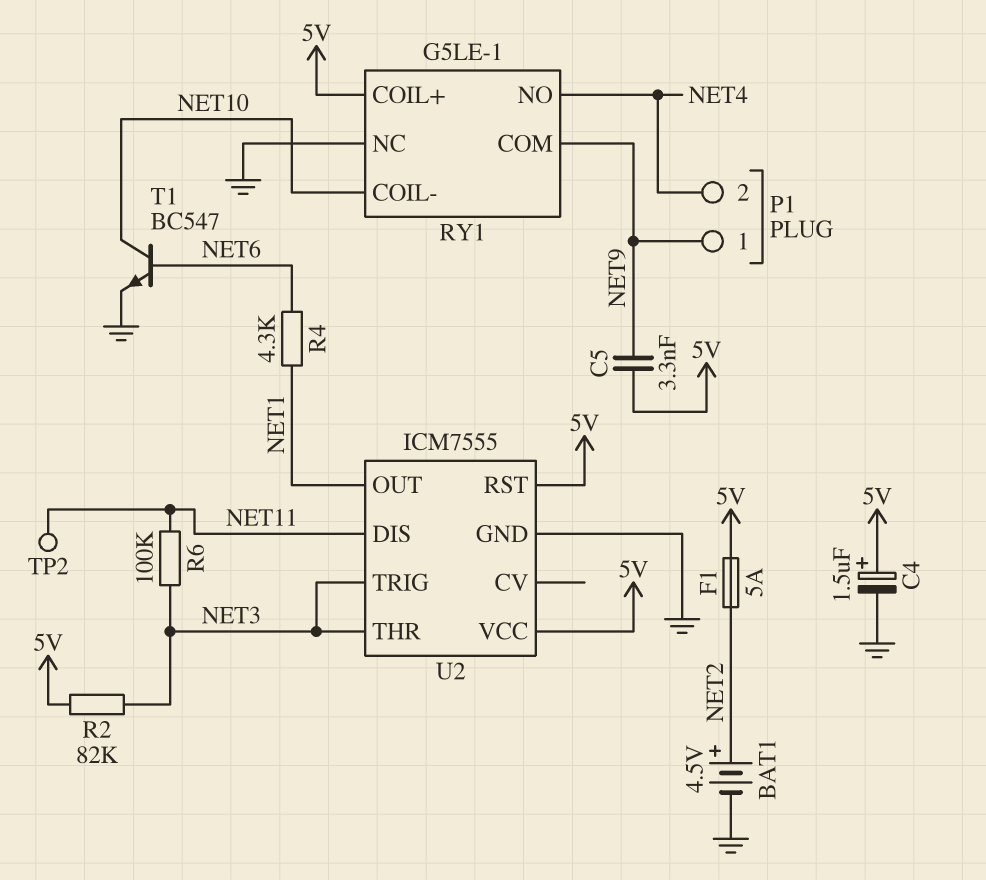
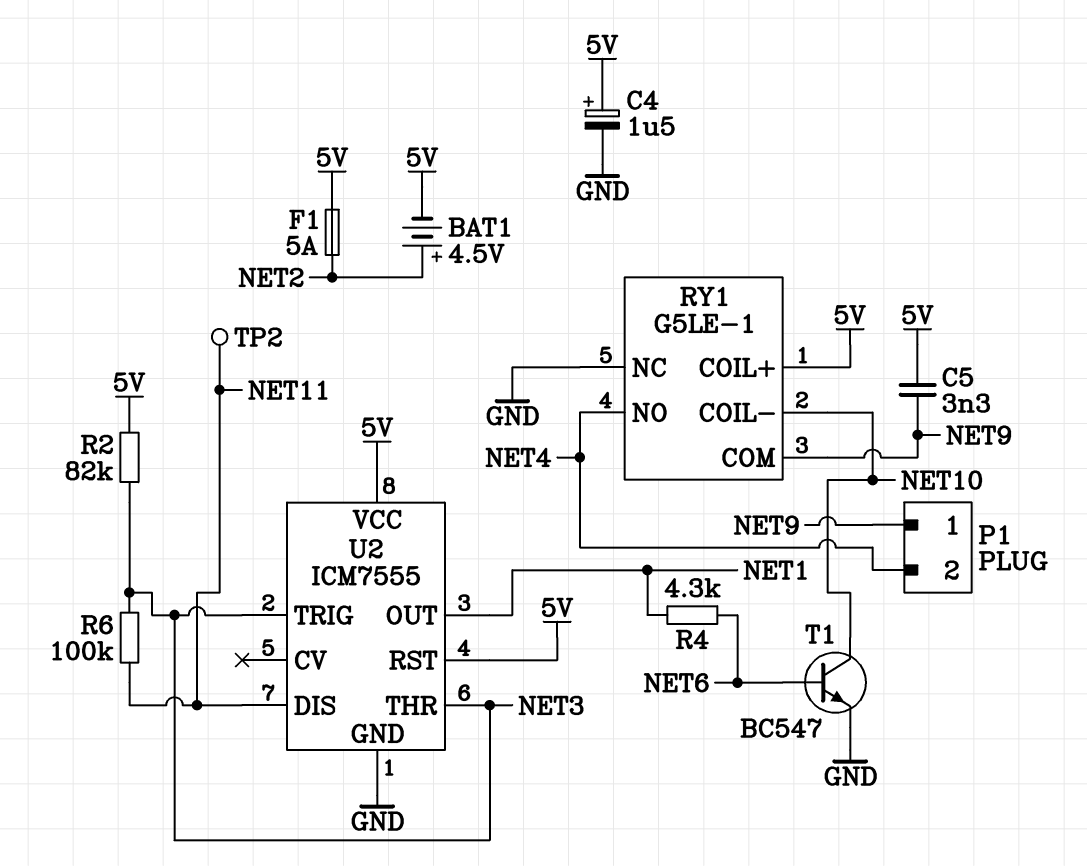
BAT1: 4.5V (plus NET2, minus GND) -> 4.5V (plus NET2, minus 5V)

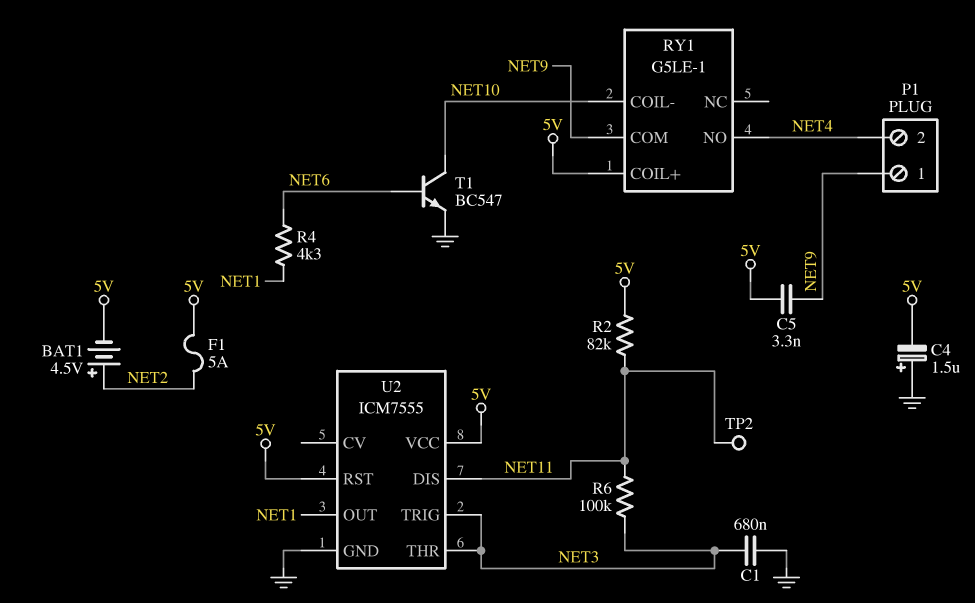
C1: none -> 680nF (GND, NET3)
C4: 1.5uF (plus 5V, minus GND) -> 1.5uF (plus GND, minus 5V)
R2: 82k (5V, NET3) -> 82k (5V, NET11)
RY1 pin NC: GND -> none

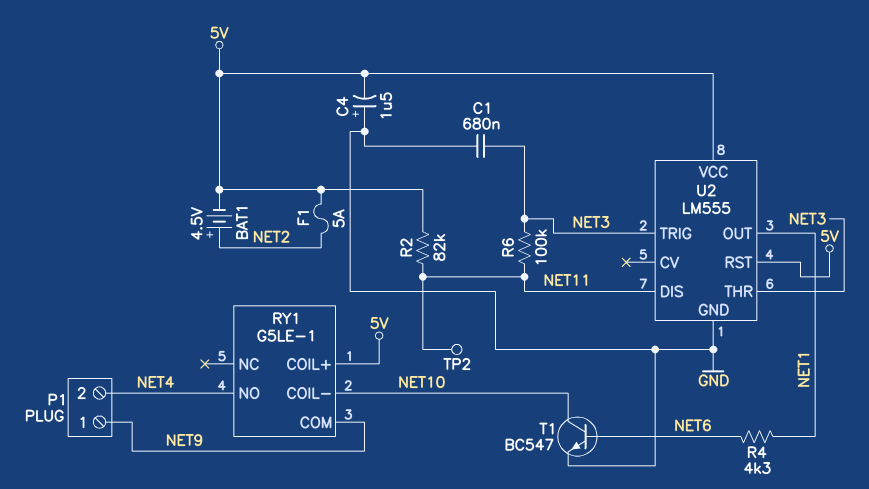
C5: 3.3nF (5V, NET9) -> none
U2: ICM7555 -> LM555

